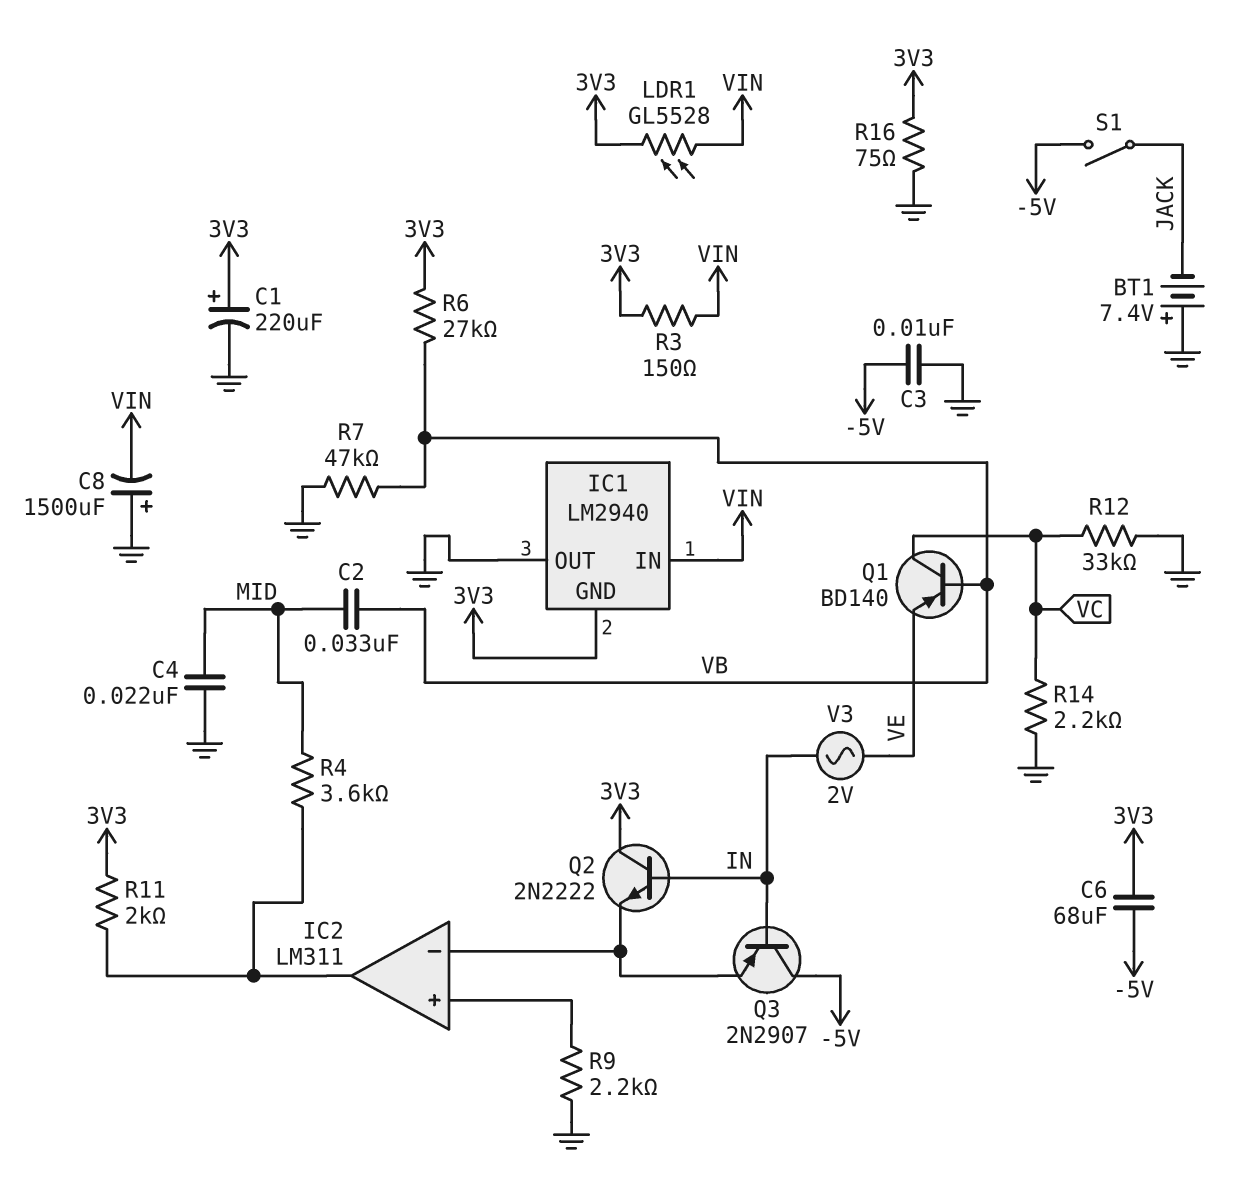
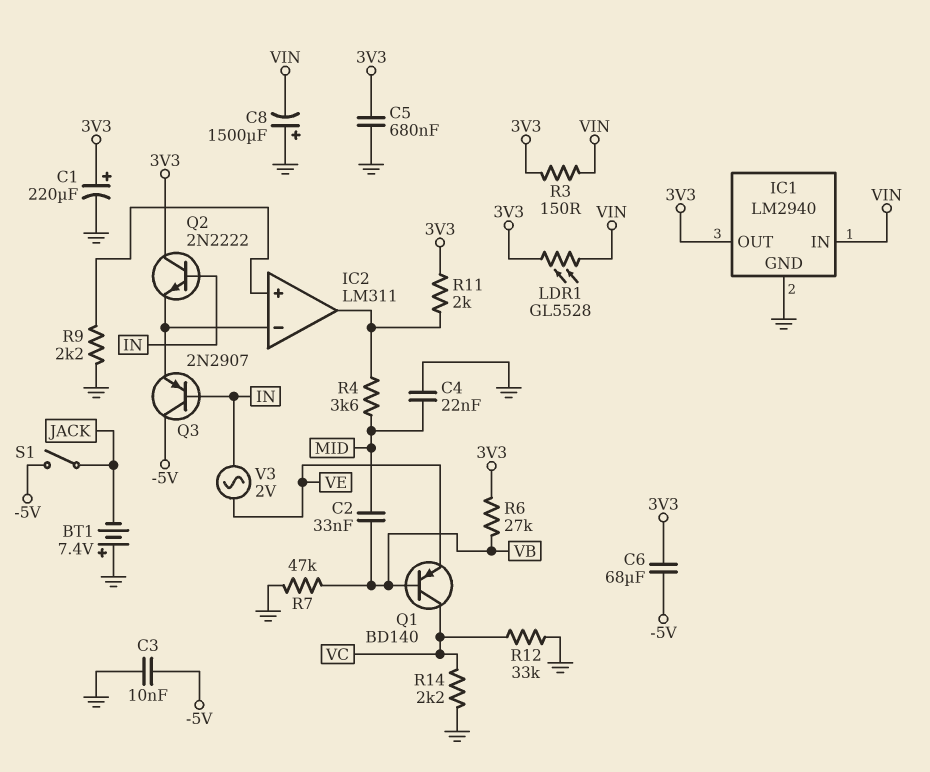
C5: none -> 680nF (3V3, GND)
IC1 pin GND: 3V3 -> GND
IC1 pin OUT: GND -> 3V3
R16: 75 (3V3, GND) -> none

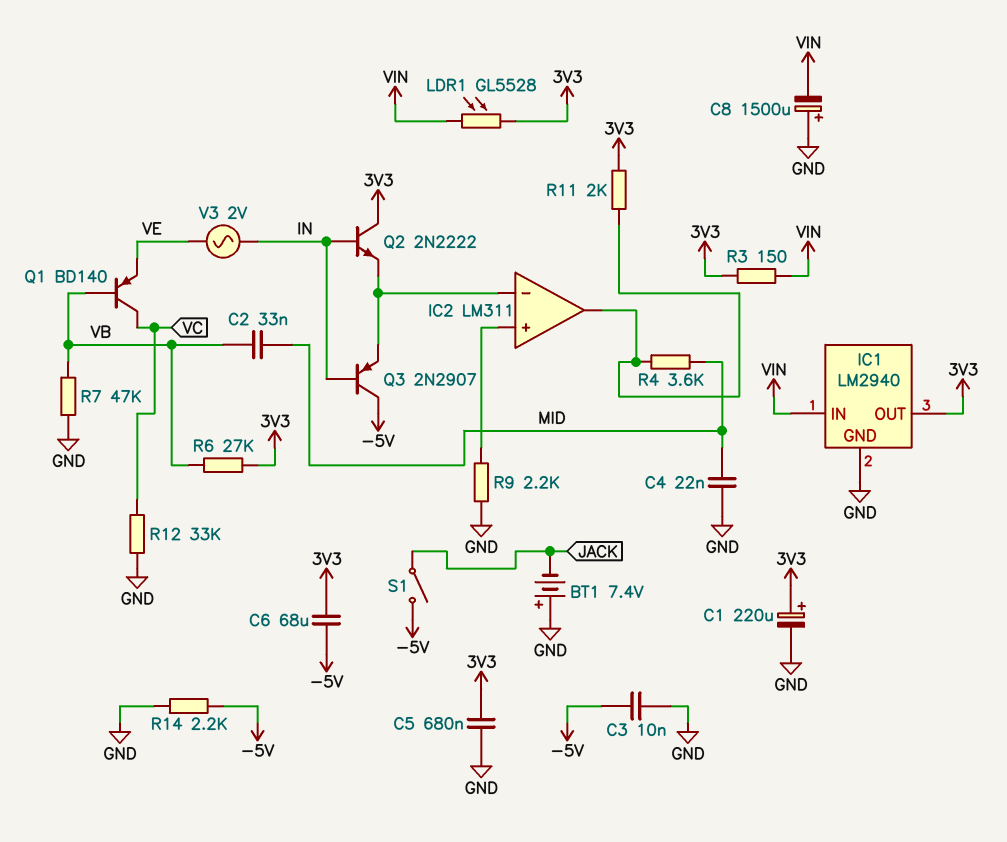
R14: 2.2k (GND, VC) -> 2.2k (-5V, GND)

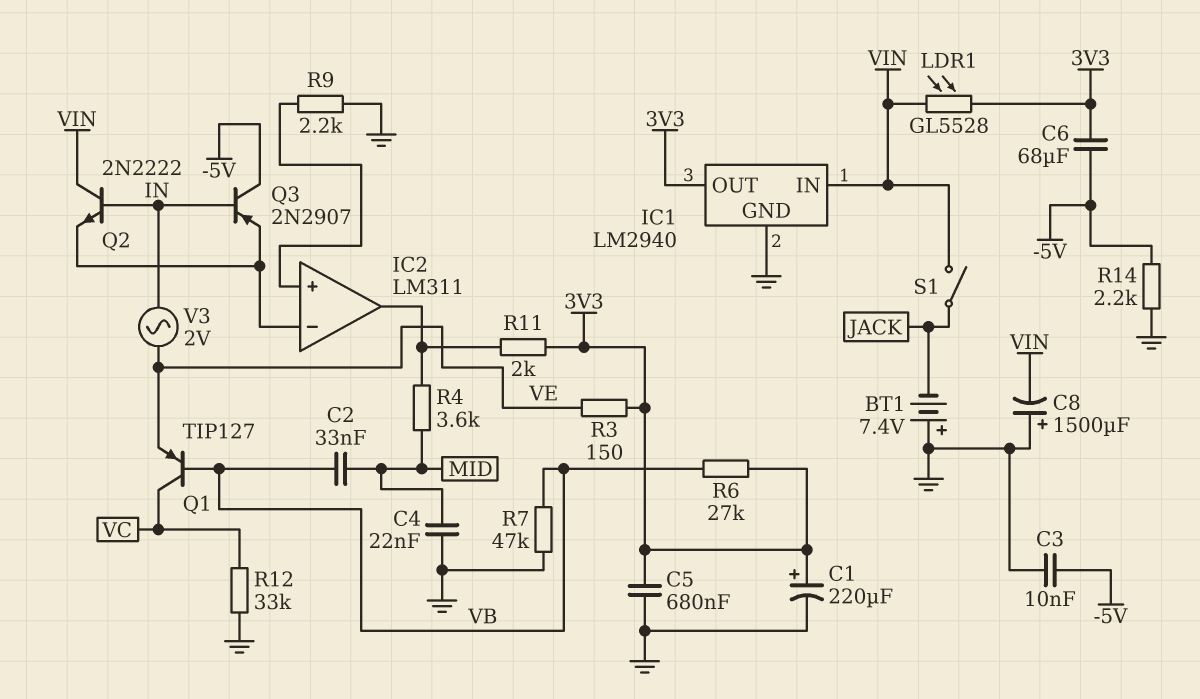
Q1: PNP BD140 (B VB, C VC, E VE) -> PNP TIP127 (B VB, C VC, E VE)
Q2: NPN 2N2222 (B IN, C 3V3, E IC2/in-) -> NPN 2N2222 (B IN, C VIN, E IC2/in-)
R3: 150 (3V3, VIN) -> 150 (3V3, VE)
S1: switch (-5V, JACK) -> switch (JACK, VIN)

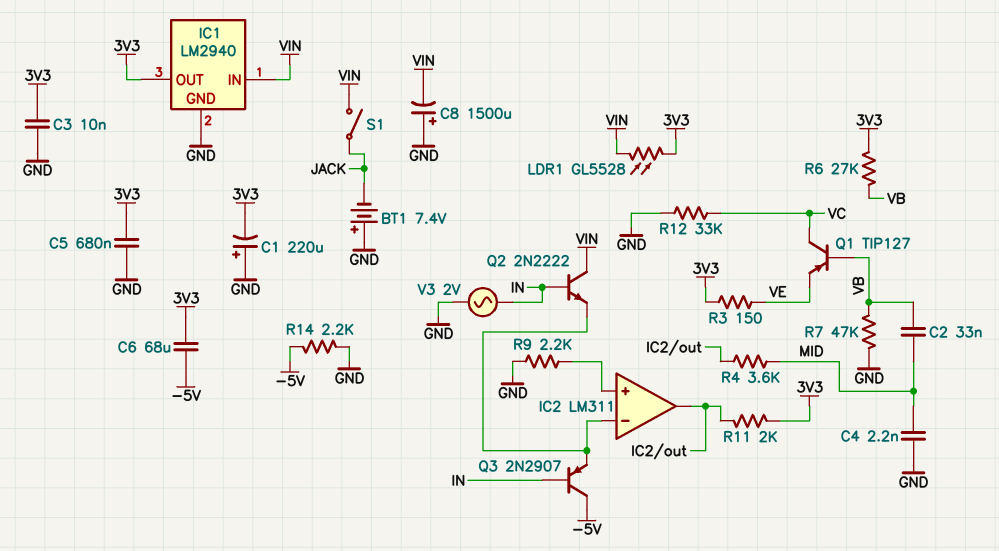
C1: 220uF (plus 3V3, minus GND) -> 220uF (plus GND, minus 3V3)
C3: 10nF (-5V, GND) -> 10nF (3V3, GND)
C4: 22nF (GND, MID) -> 2.2nF (GND, MID)
V3: AC 2V (IN, VE) -> AC 2V (GND, IN)

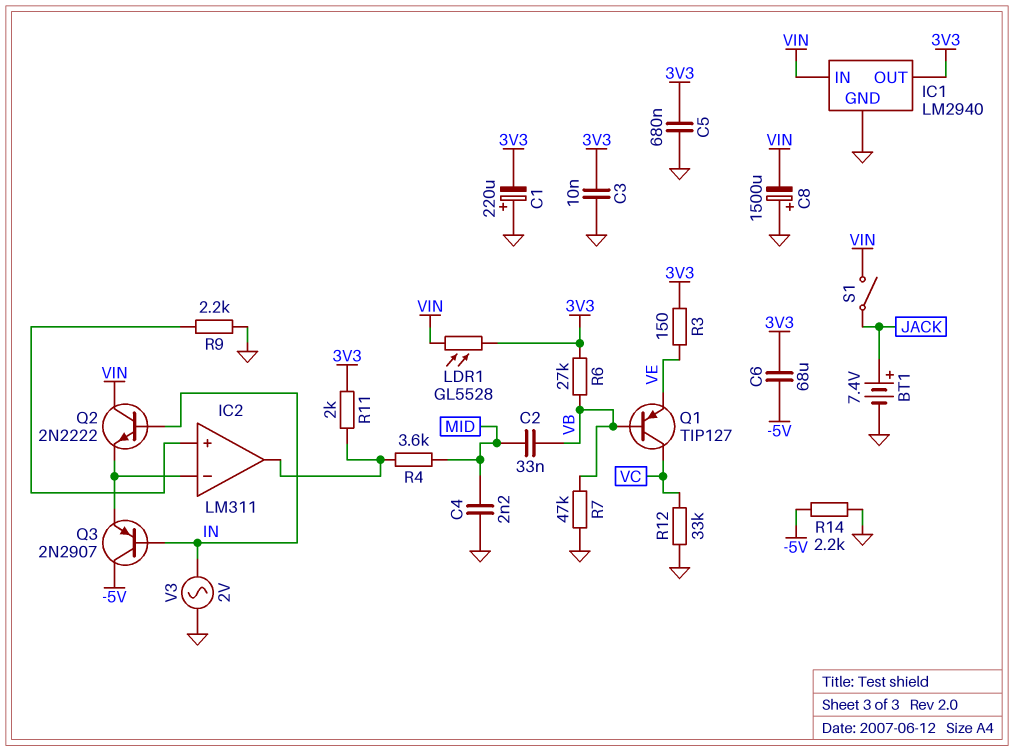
BT1: 7.4V (plus GND, minus JACK) -> 7.4V (plus JACK, minus GND)

